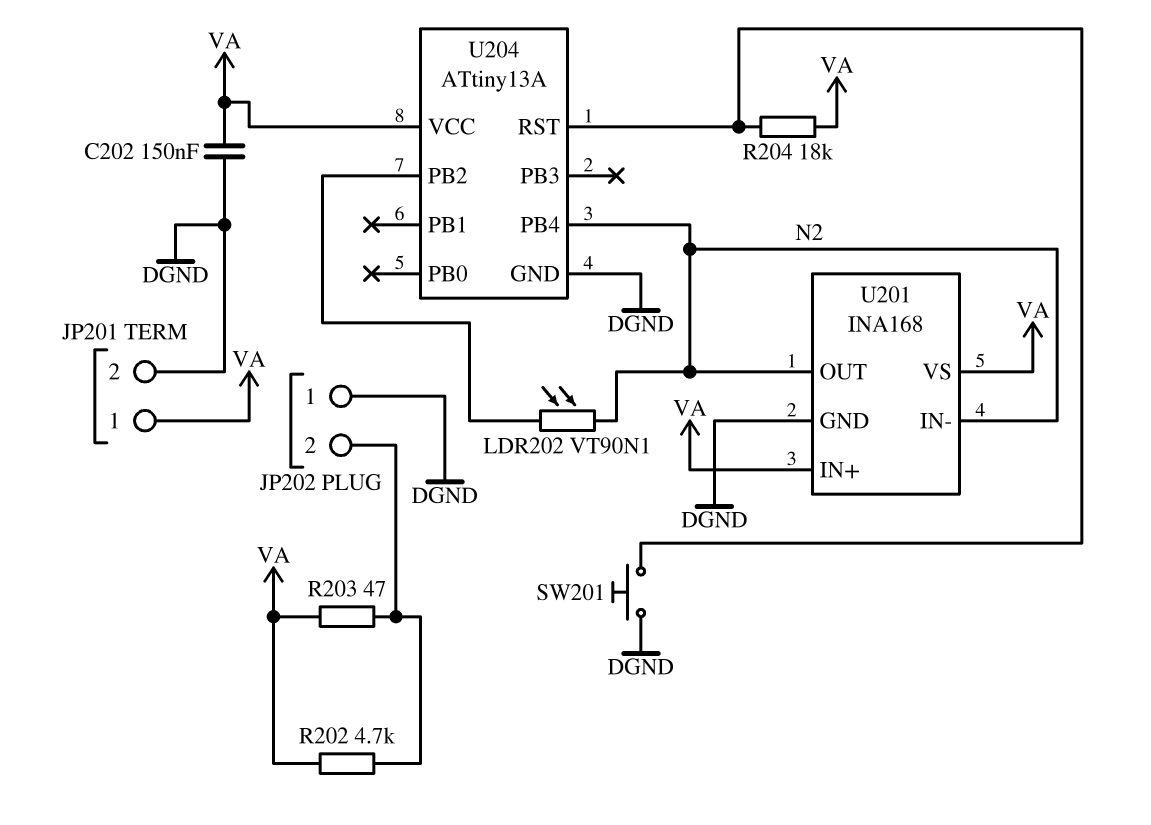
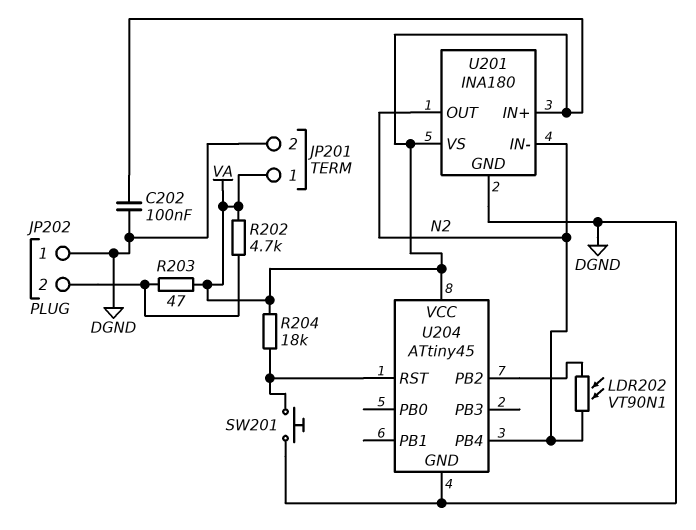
C202: 150nF (DGND, VA) -> 100nF (DGND, VA)
U201: INA168 -> INA180
U204: ATtiny13A -> ATtiny45

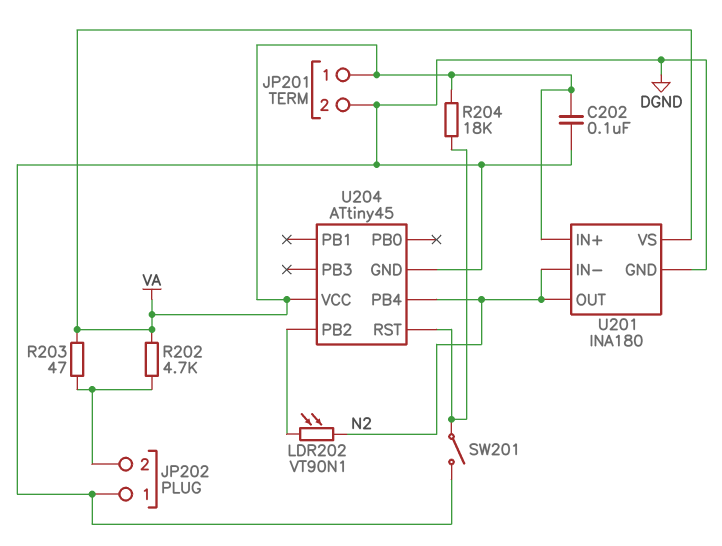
SW201: button (DGND, U204/RST) -> switch (DGND, U204/RST)

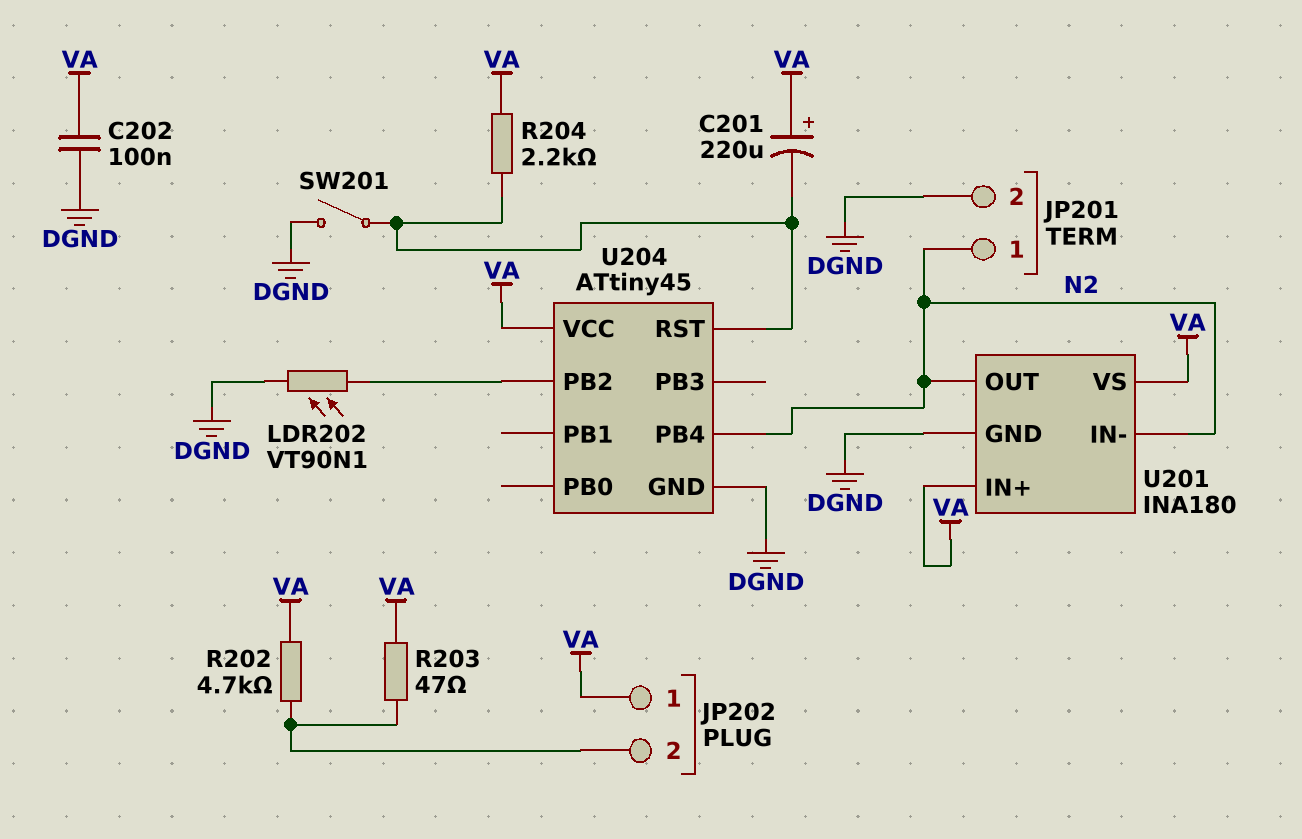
C201: none -> 220uF (plus VA, minus U204/RST)
JP201 pin 1: VA -> N2
JP202 pin 1: DGND -> VA
LDR202: VT90N1 (N2, U204/PB2) -> VT90N1 (DGND, U204/PB2)
R204: 18k (U204/RST, VA) -> 2.2k (U204/RST, VA)

